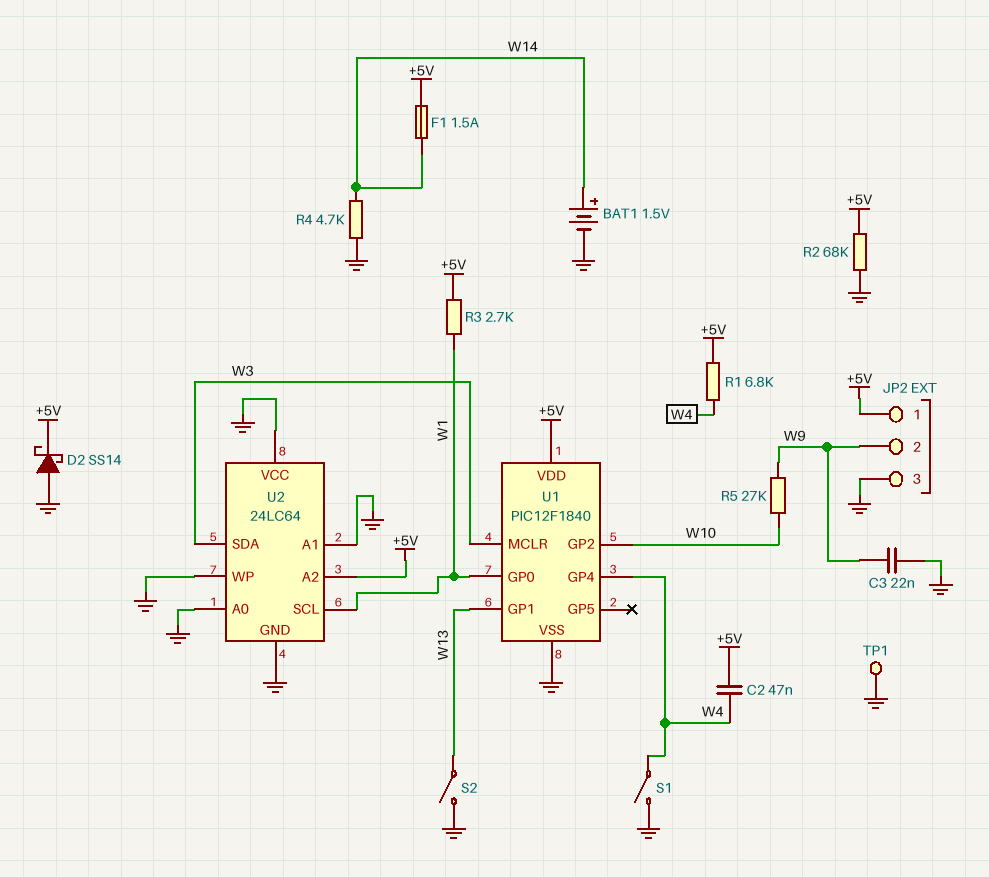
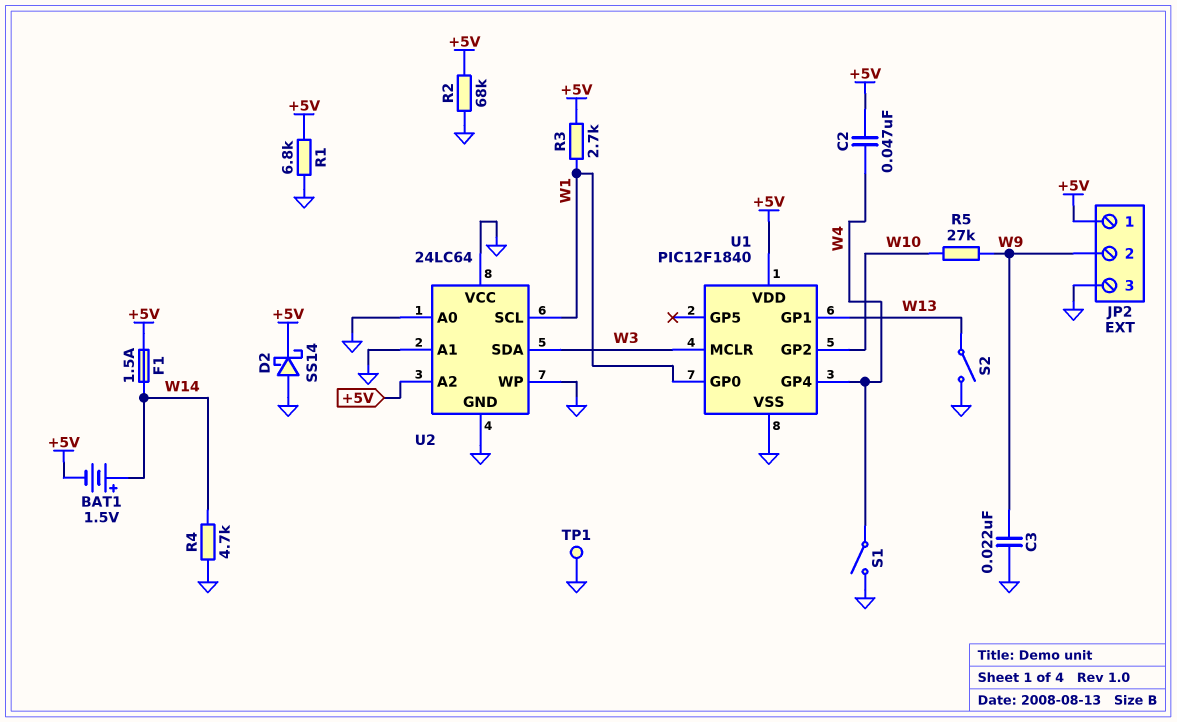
BAT1: 1.5V (plus W14, minus GND) -> 1.5V (plus W14, minus +5V)
R1: 6.8k (+5V, W4) -> 6.8k (+5V, GND)

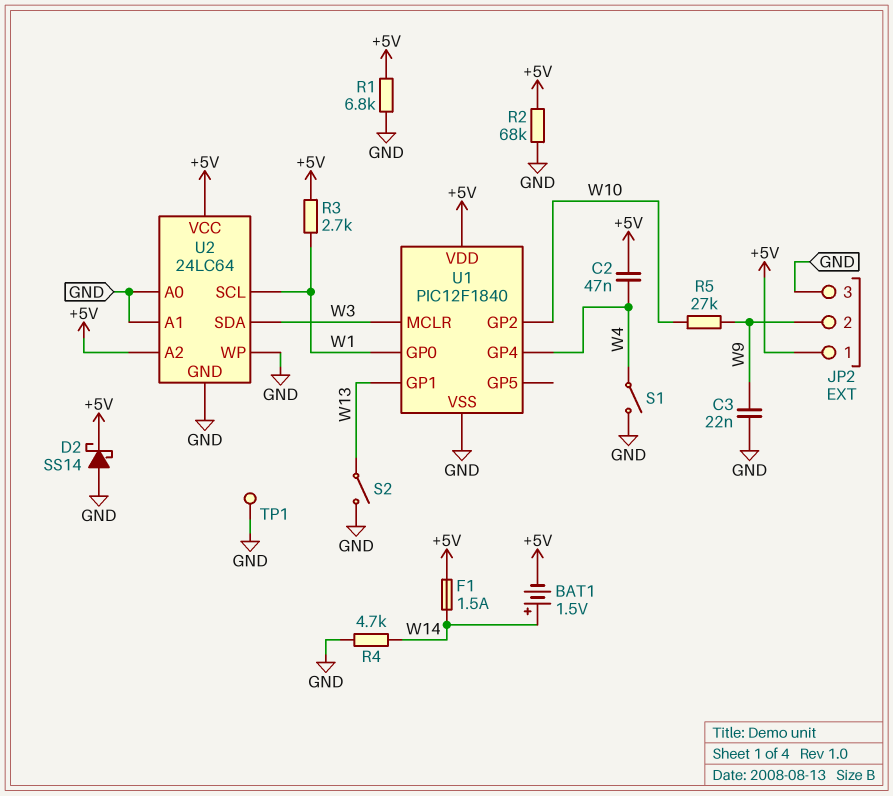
U2 pin VCC: GND -> +5V

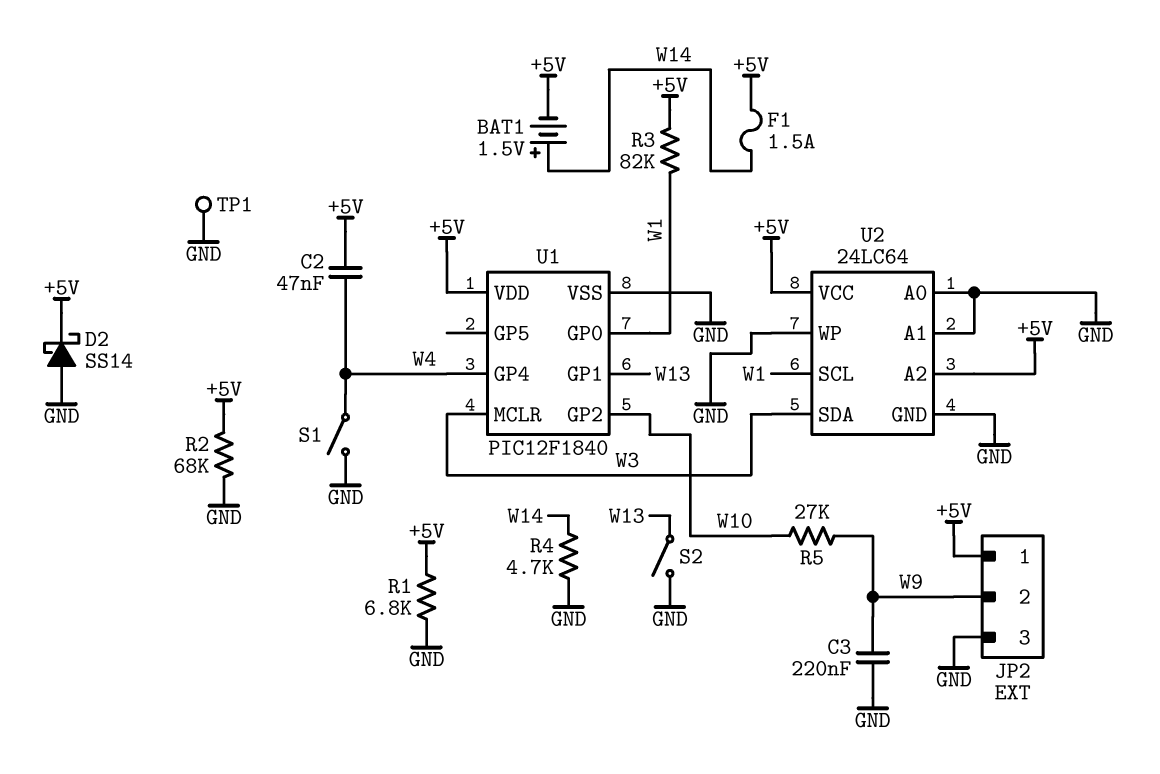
C3: 22nF (GND, W9) -> 220nF (GND, W9)
R3: 2.7k (+5V, W1) -> 82k (+5V, W1)

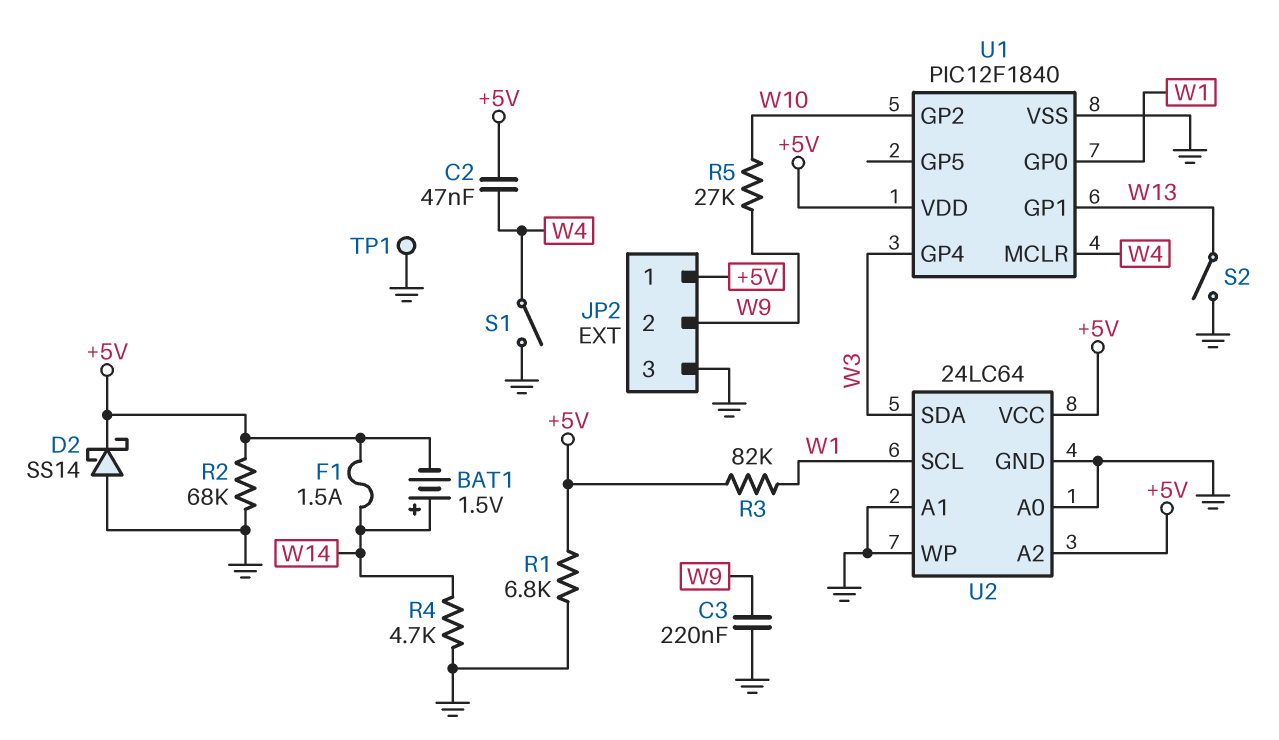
U1 pin GP4: W4 -> W3
U1 pin MCLR: W3 -> W4

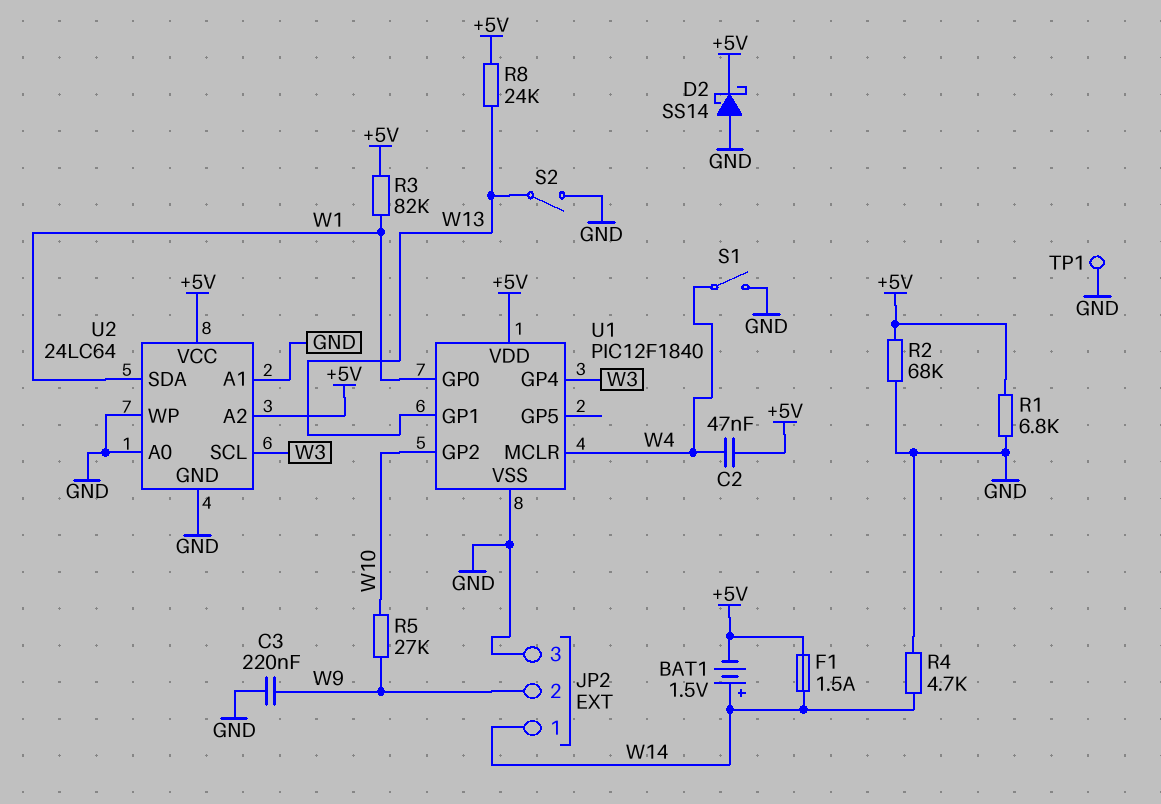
JP2 pin 1: +5V -> W14
R8: none -> 24k (+5V, W13)
U2 pin SCL: W1 -> W3
U2 pin SDA: W3 -> W1

